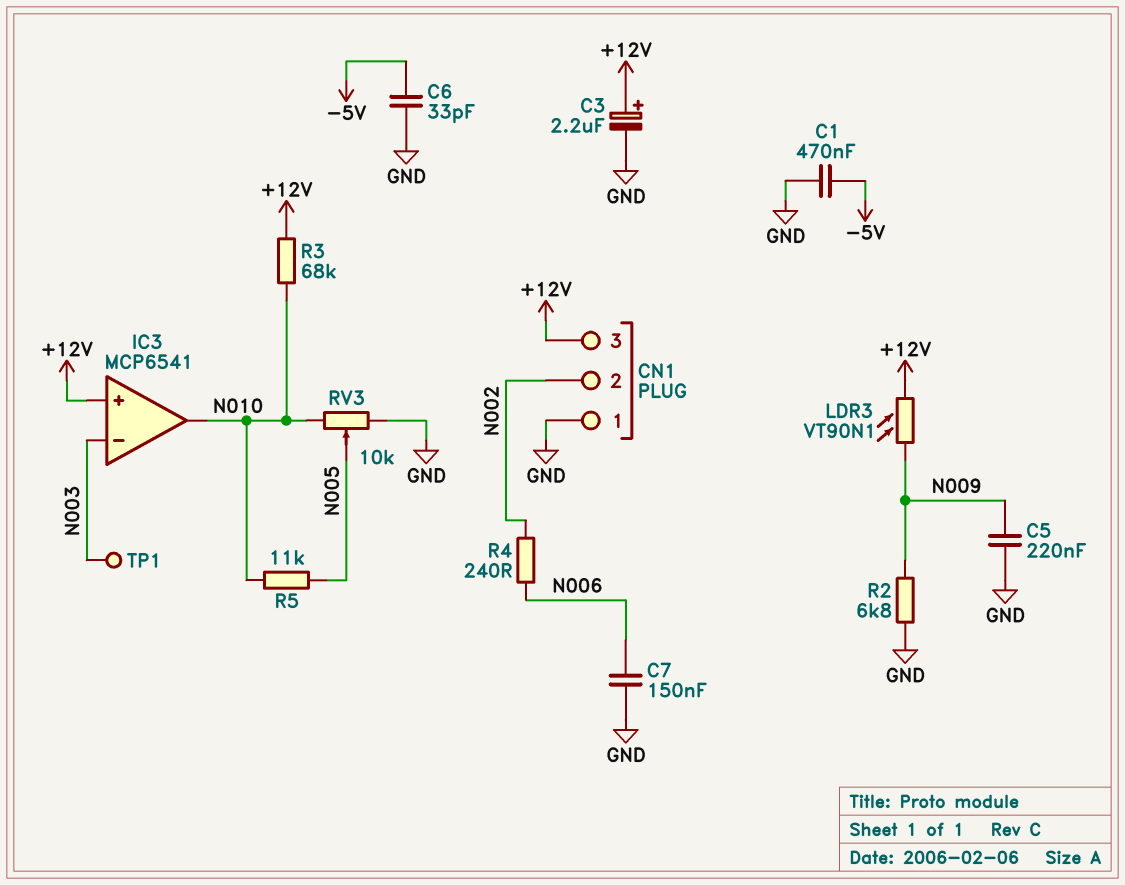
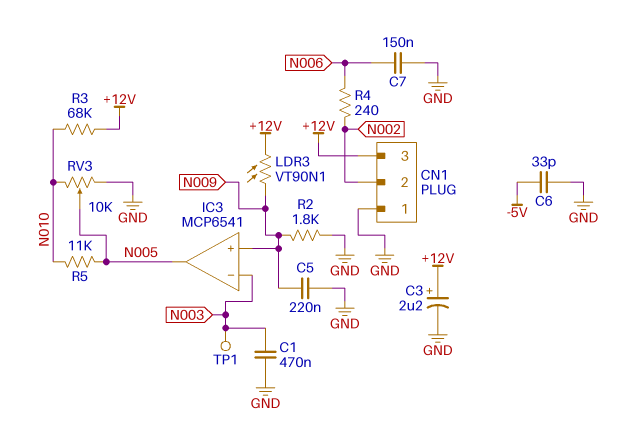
C1: 470nF (-5V, GND) -> 470nF (GND, N003)
IC3 pin in+: +12V -> N009
IC3 pin out: N010 -> N005
R2: 6.8k (GND, N009) -> 1.8k (GND, N009)

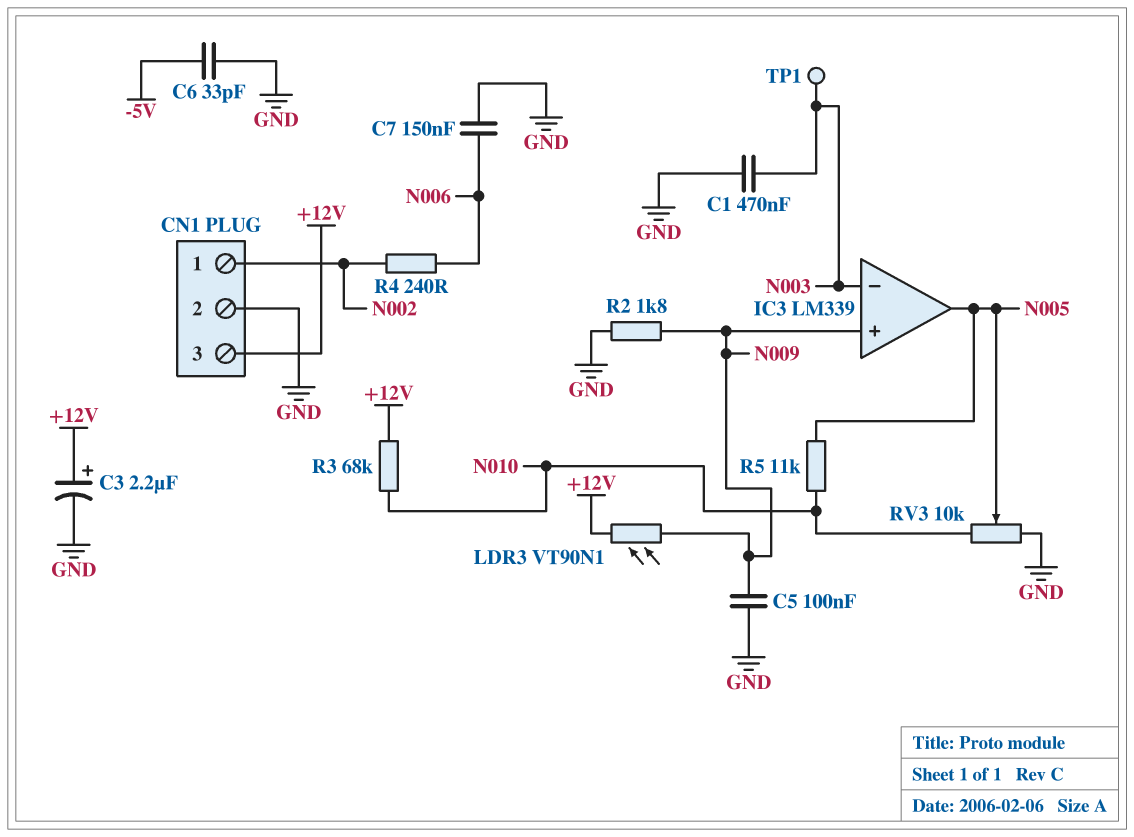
C5: 220nF (GND, N009) -> 100nF (GND, N009)
CN1 pin 1: GND -> N002
CN1 pin 2: N002 -> GND
IC3: MCP6541 -> LM339

